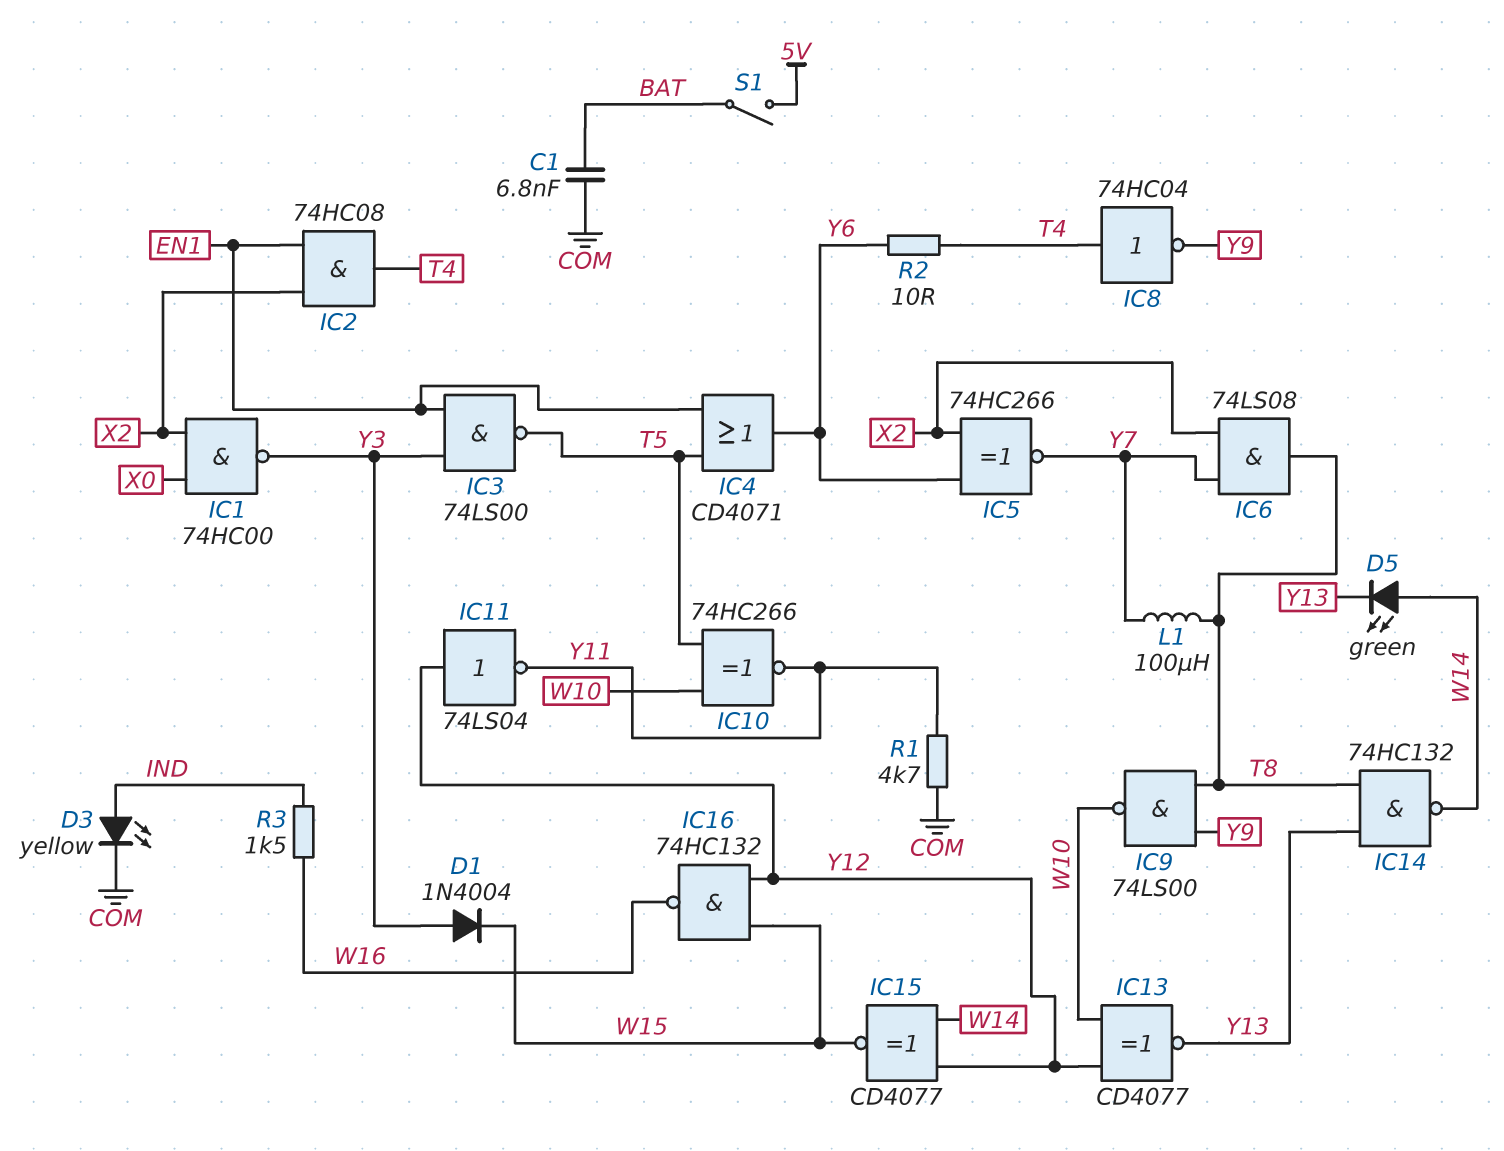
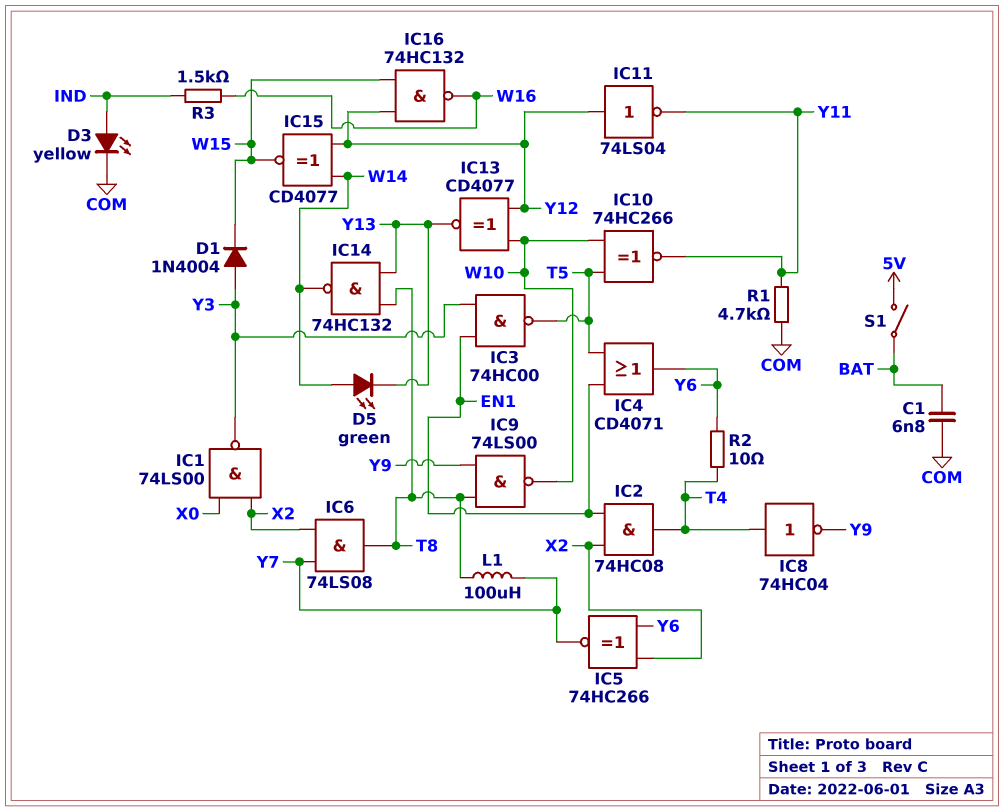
IC1: NAND 74HC00 (in X0, in X2, out Y3) -> NAND 74LS00 (in X0, in X2, out Y3)
IC3: NAND 74LS00 (in EN1, in Y3, out T5) -> NAND 74HC00 (in EN1, in Y3, out T5)

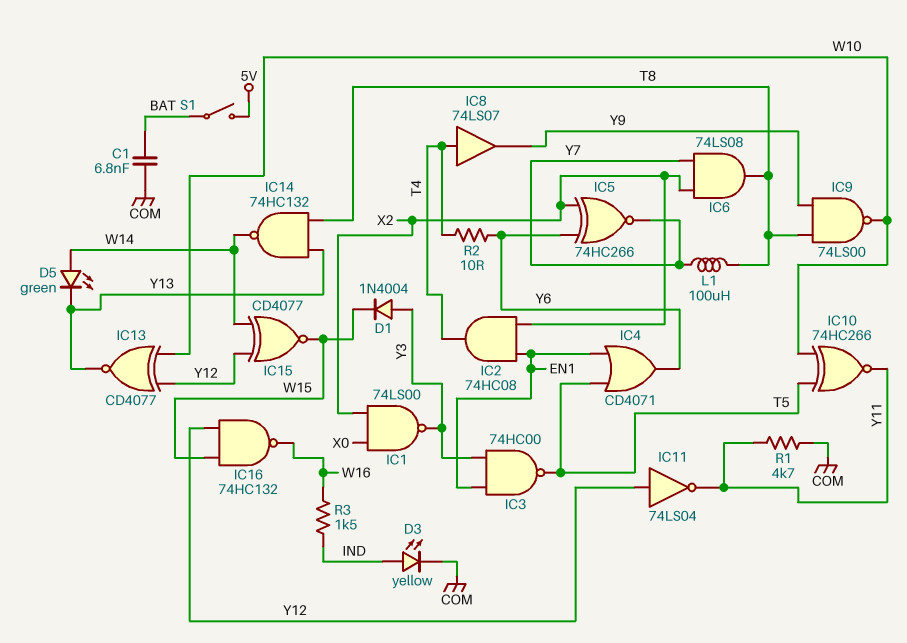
IC8: NOT 74HC04 (in T4, out Y9) -> buffer 74LS07 (in T4, out Y9)

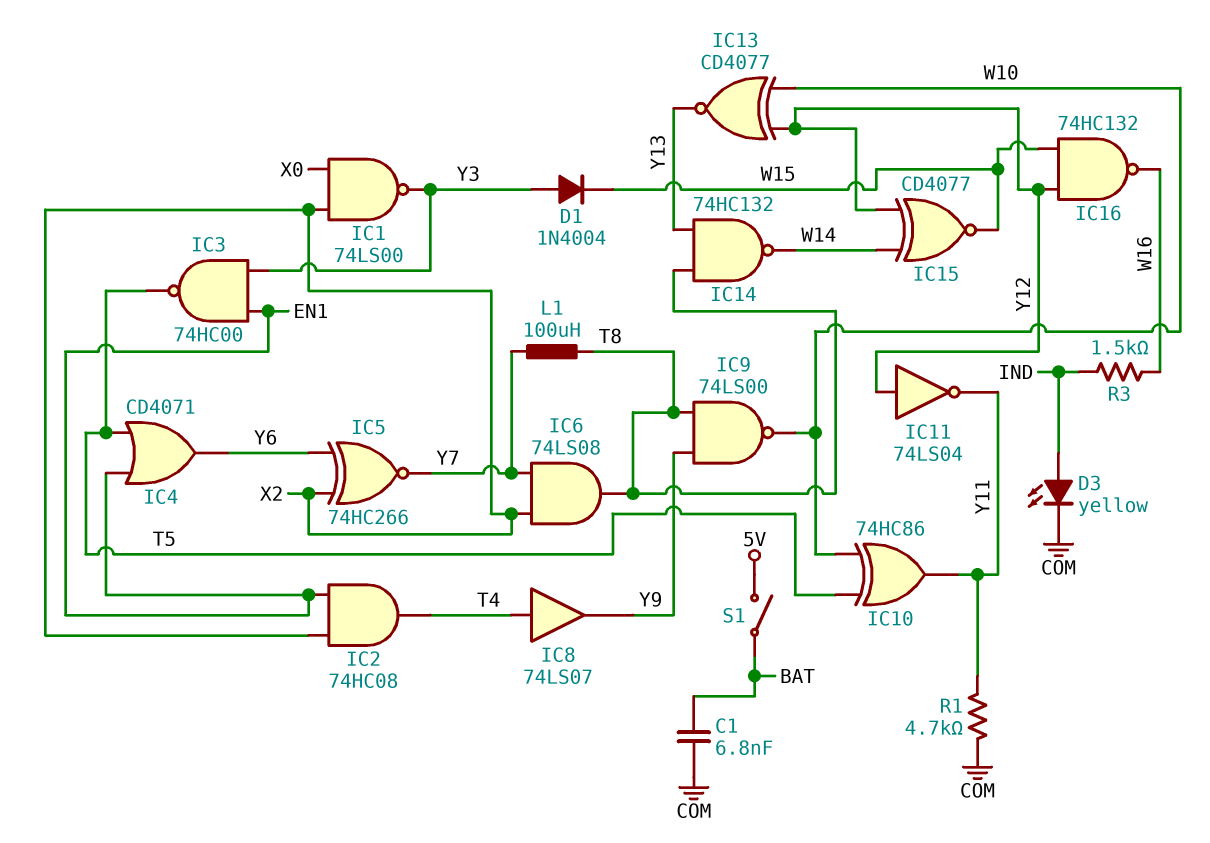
D5: LED green (A W14, K Y13) -> none
IC10: XNOR 74HC266 (in T5, in W10, out Y11) -> XOR 74HC86 (in T5, in W10, out Y11)
R2: 10 (T4, Y6) -> none

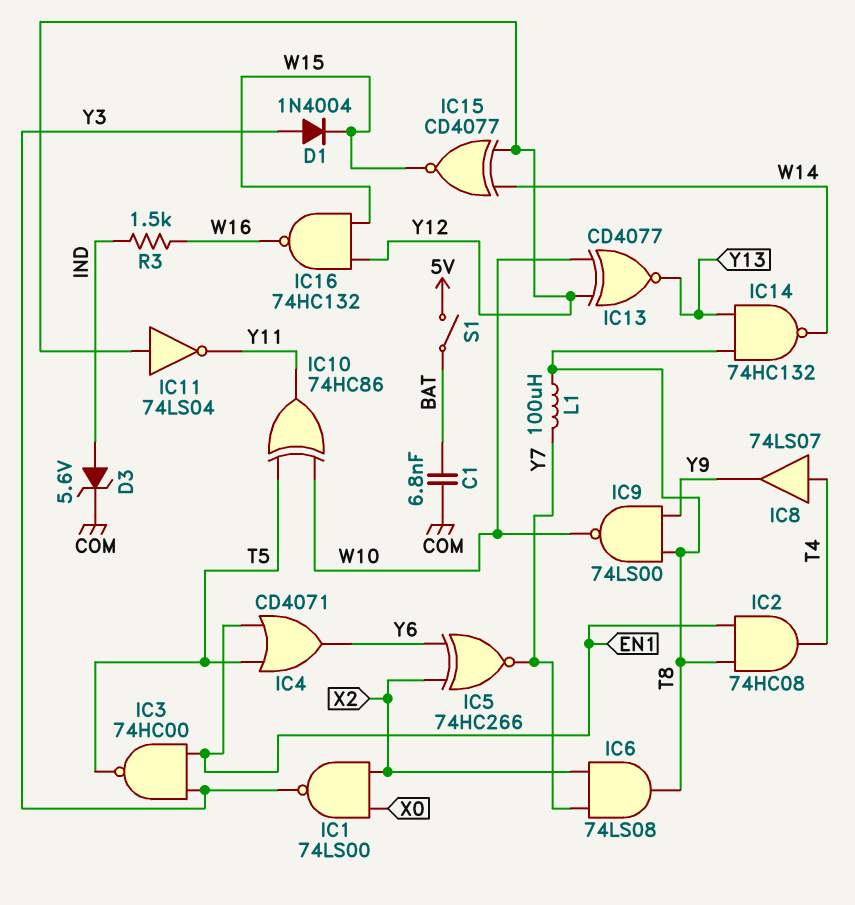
D3: LED yellow (A IND, K COM) -> zener 5.6V (A IND, K COM)
IC2: AND 74HC08 (in EN1, in X2, out T4) -> AND 74HC08 (in EN1, in T8, out T4)
R1: 4.7k (COM, Y11) -> none

